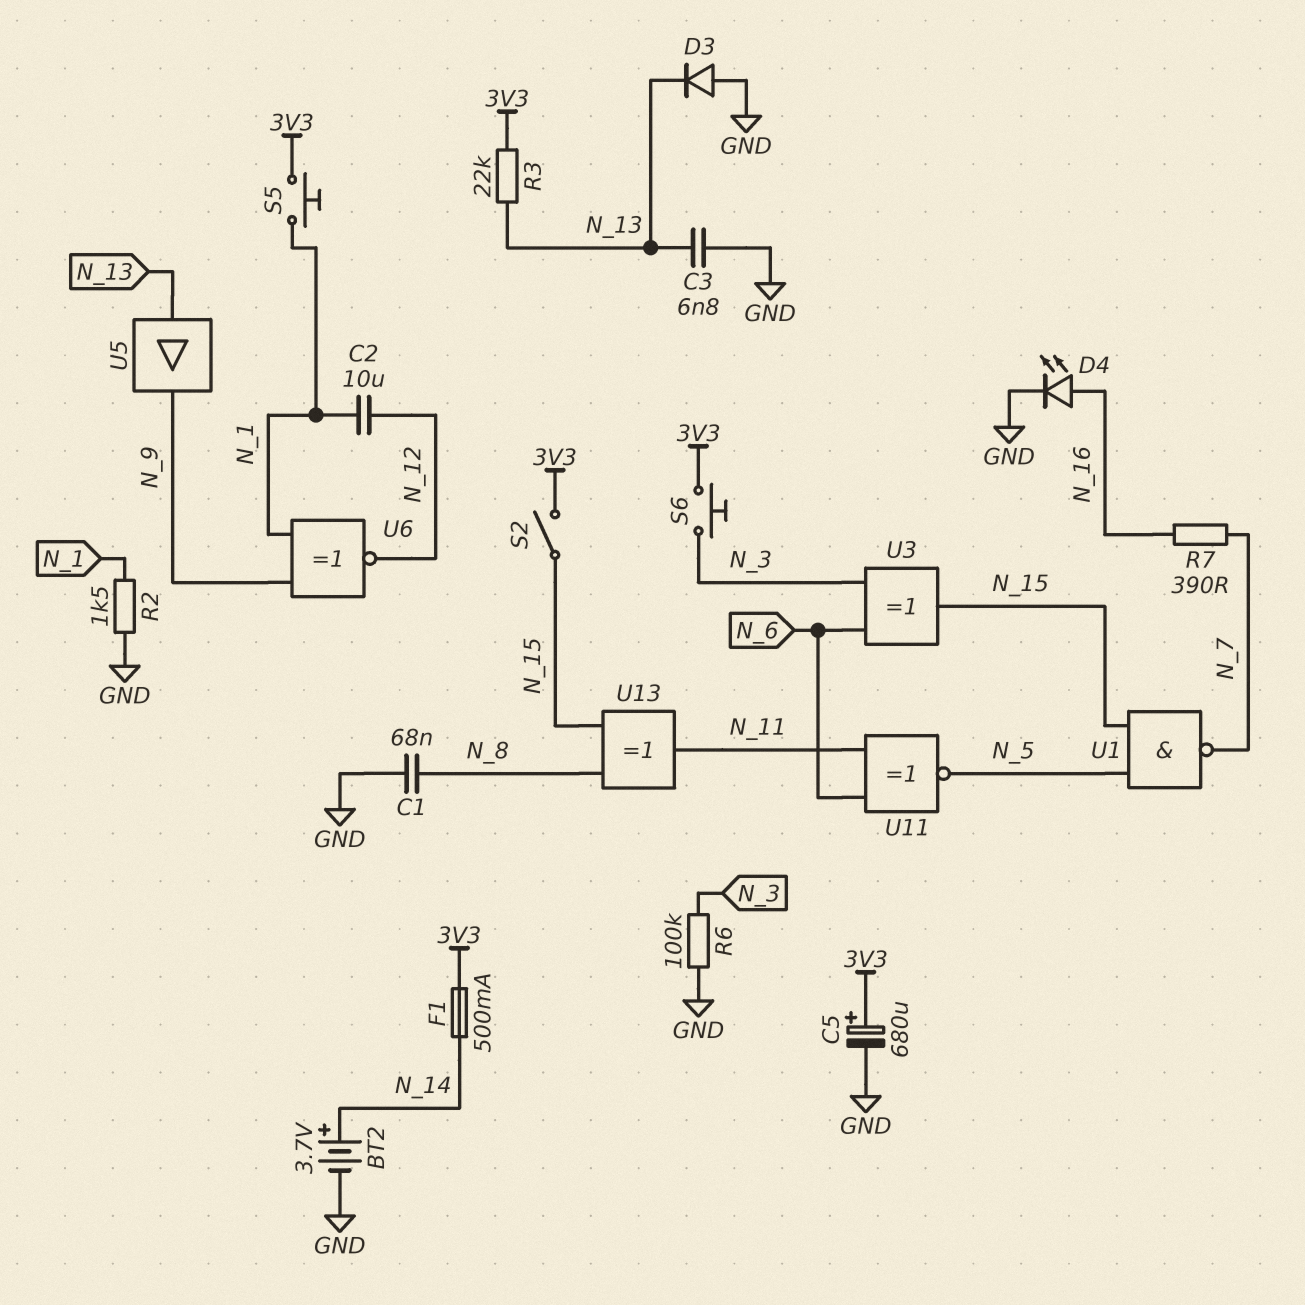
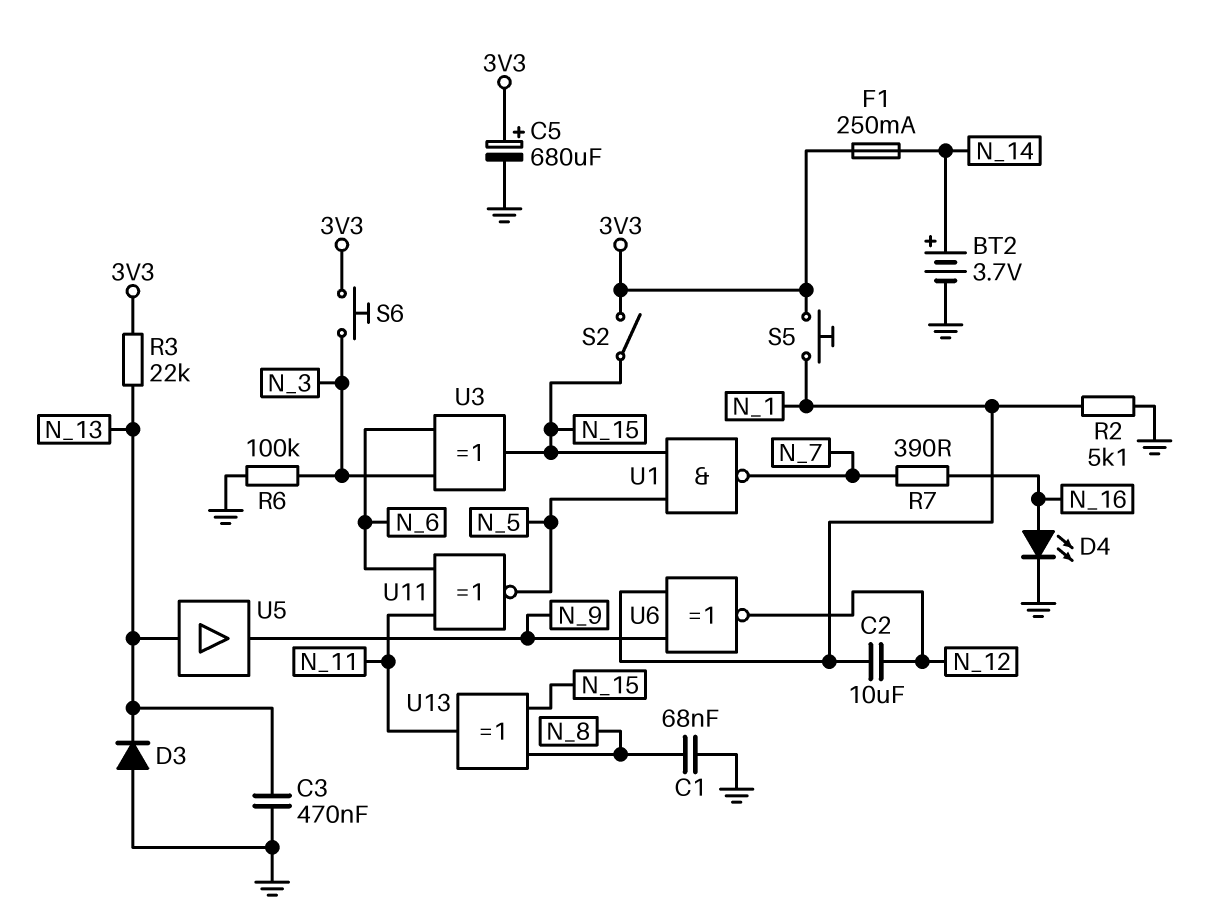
C3: 6.8nF (GND, N_13) -> 470nF (GND, N_13)
F1: 500mA (3V3, N_14) -> 250mA (3V3, N_14)
R2: 1.5k (GND, N_1) -> 5.1k (GND, N_1)

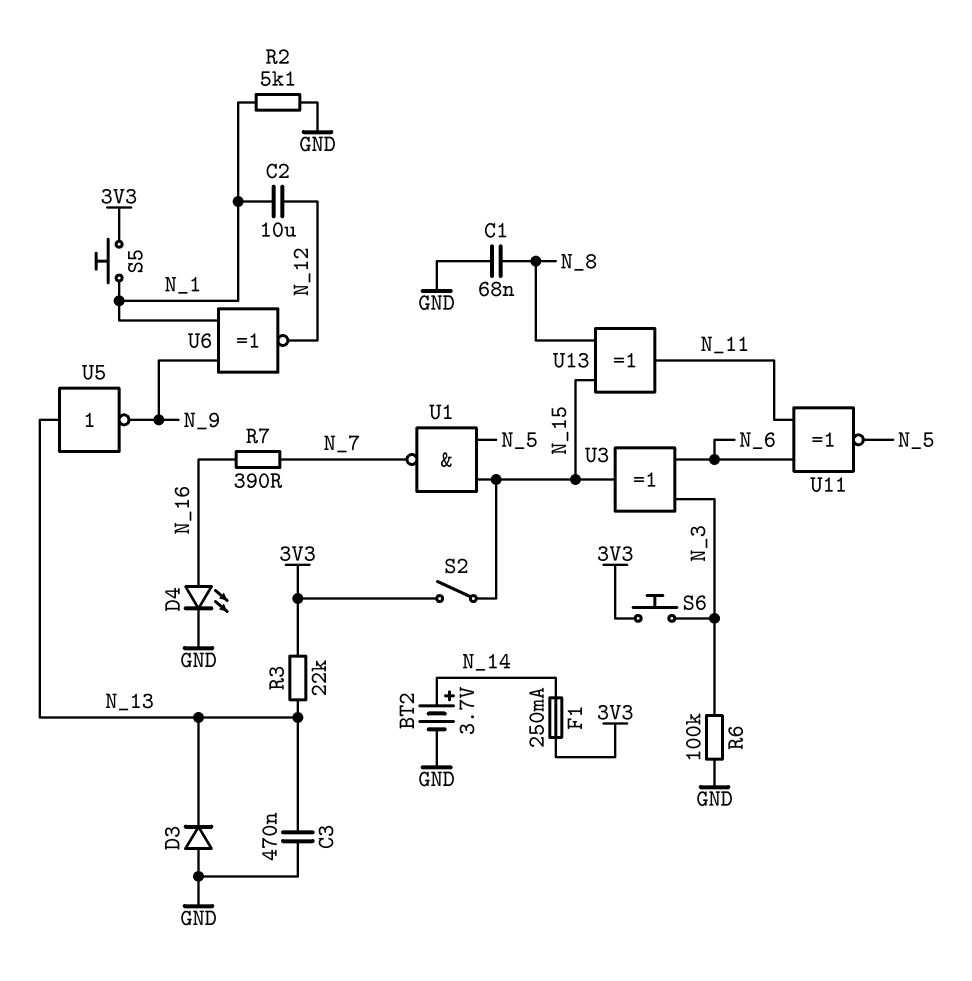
C5: 680uF (plus 3V3, minus GND) -> none
U5: buffer (in N_13, out N_9) -> NOT (in N_13, out N_9)

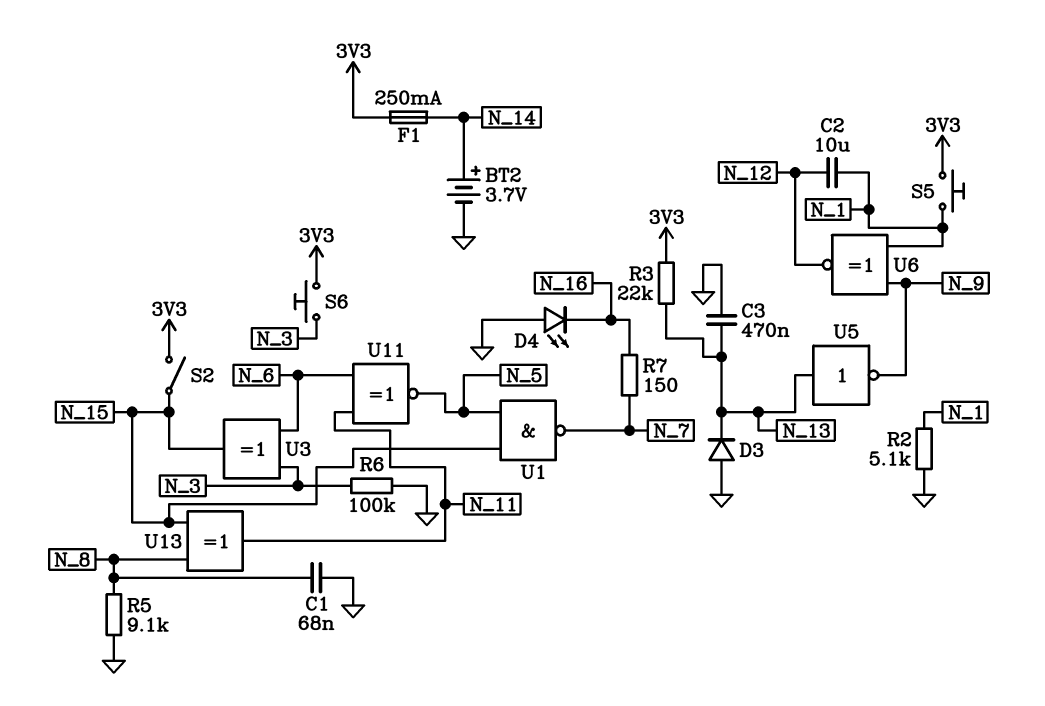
D4: LED (A N_16, K GND) -> LED (A GND, K N_16)
R5: none -> 9.1k (GND, N_8)
R7: 390 (N_7, N_16) -> 150 (N_7, N_16)

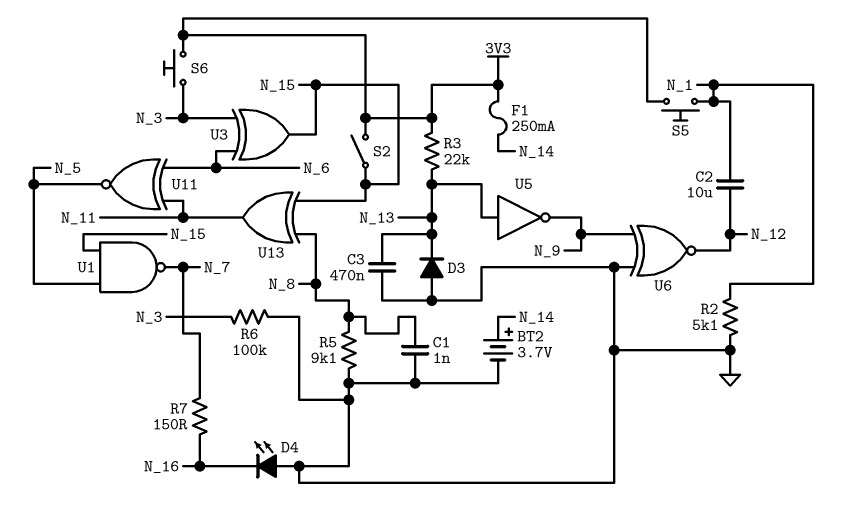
C1: 68nF (GND, N_8) -> 1nF (GND, N_8)
U6: XNOR (in N_1, in N_9, out N_12) -> XNOR (in GND, in N_9, out N_12)

